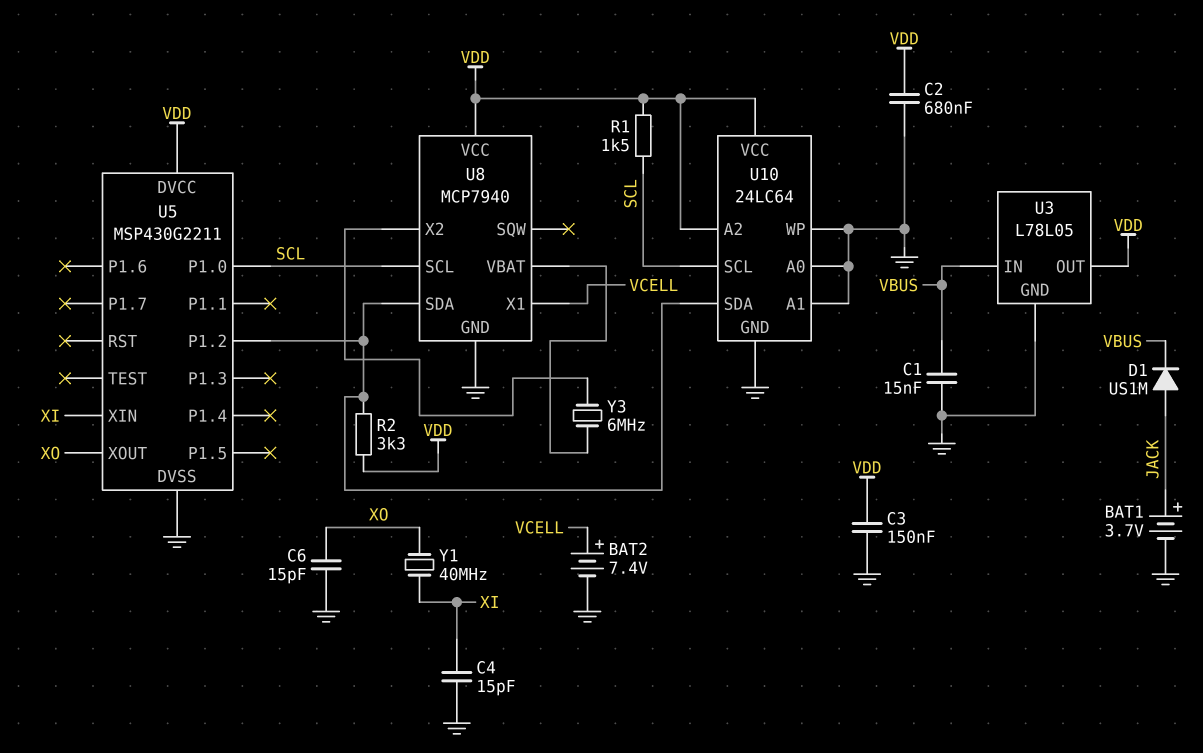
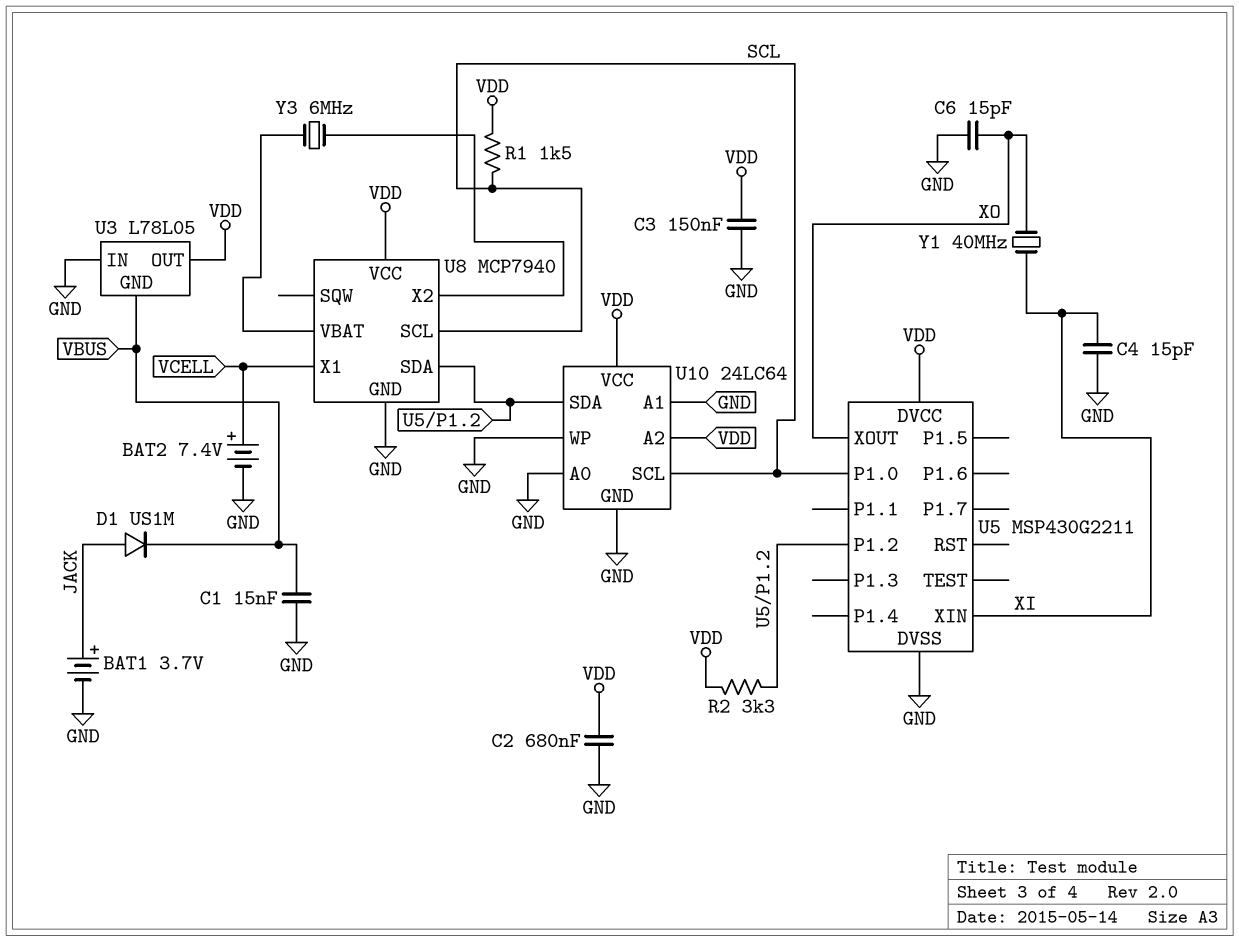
U3 pin GND: GND -> VBUS
U3 pin IN: VBUS -> GND

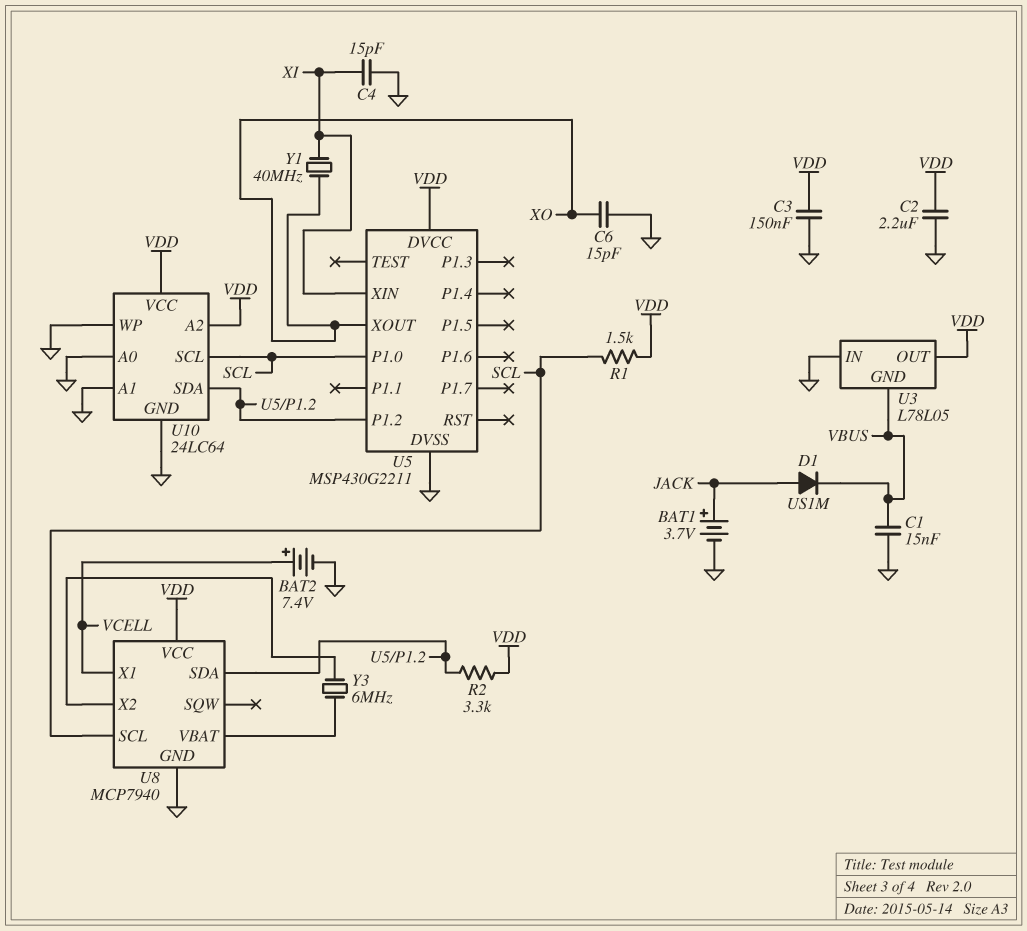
C2: 680nF (GND, VDD) -> 2.2uF (GND, VDD)

